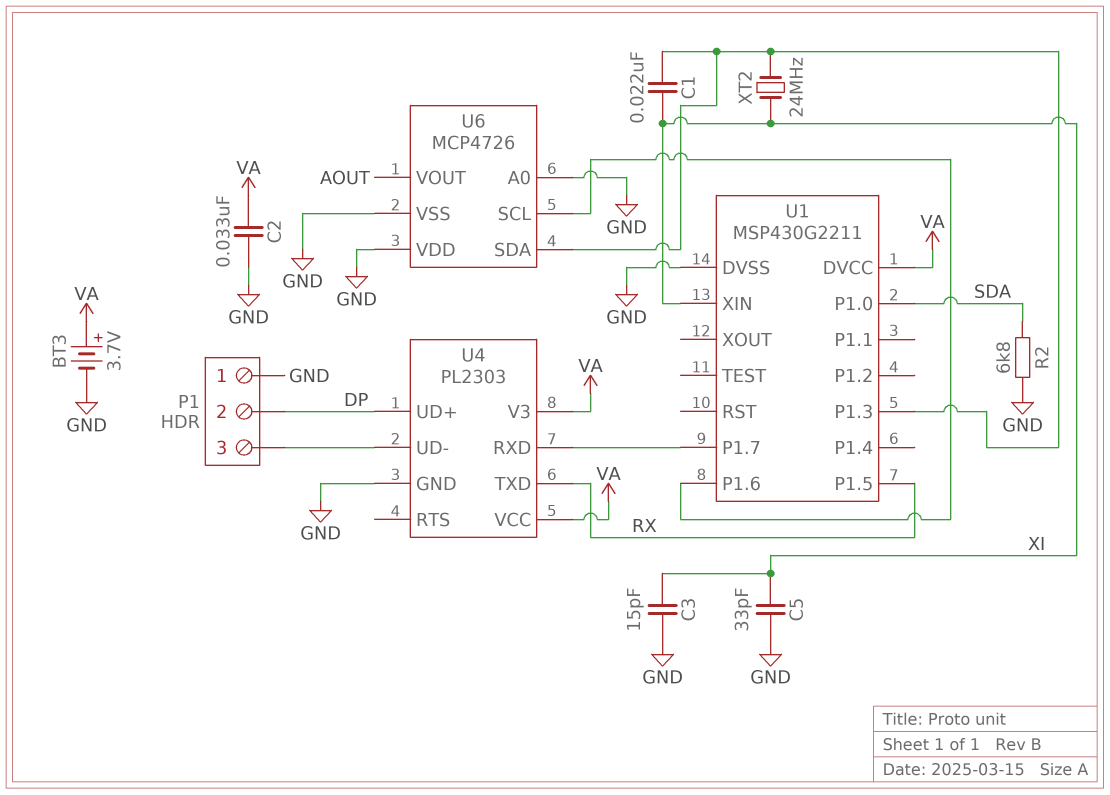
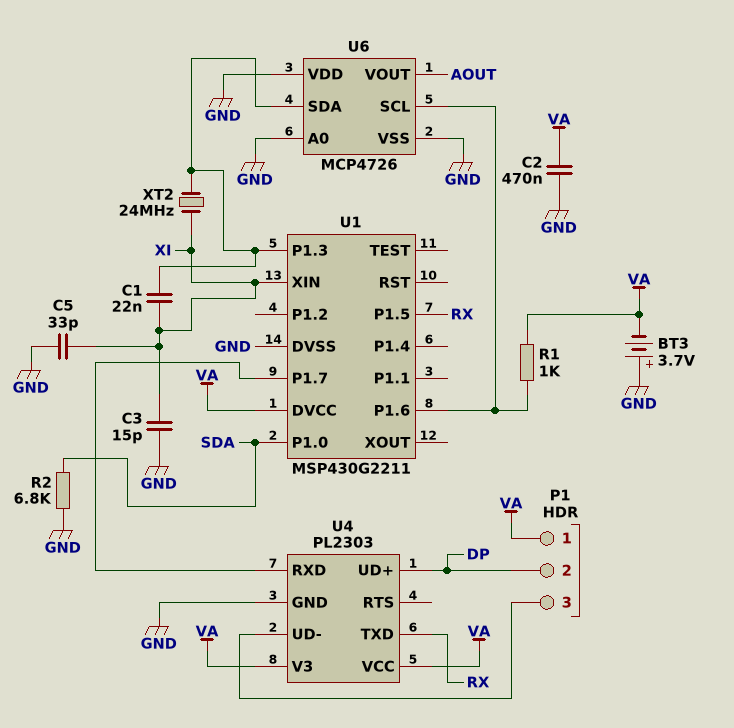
BT3: 3.7V (plus VA, minus GND) -> 3.7V (plus GND, minus VA)
C2: 33nF (GND, VA) -> 470nF (GND, VA)
P1 pin 1: GND -> VA
R1: none -> 1k (U1/P1.6, VA)

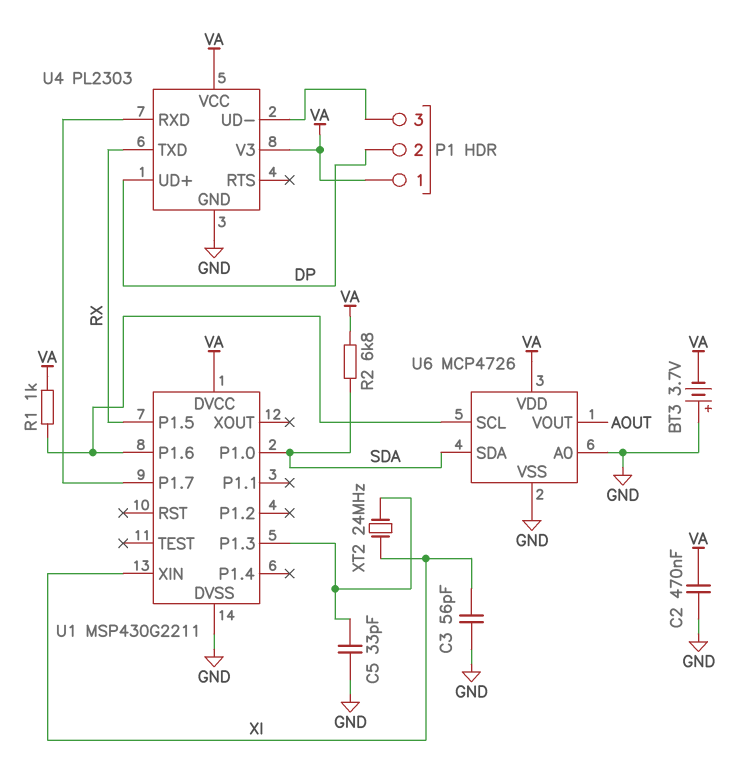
C1: 22nF (U1/P1.3, XI) -> none
C3: 15pF (GND, XI) -> 56pF (GND, XI)
C5: 33pF (GND, XI) -> 33pF (GND, U1/P1.3)
R2: 6.8k (GND, SDA) -> 6.8k (SDA, VA)
U6 pin SDA: U1/P1.3 -> SDA
U6 pin VDD: GND -> VA

